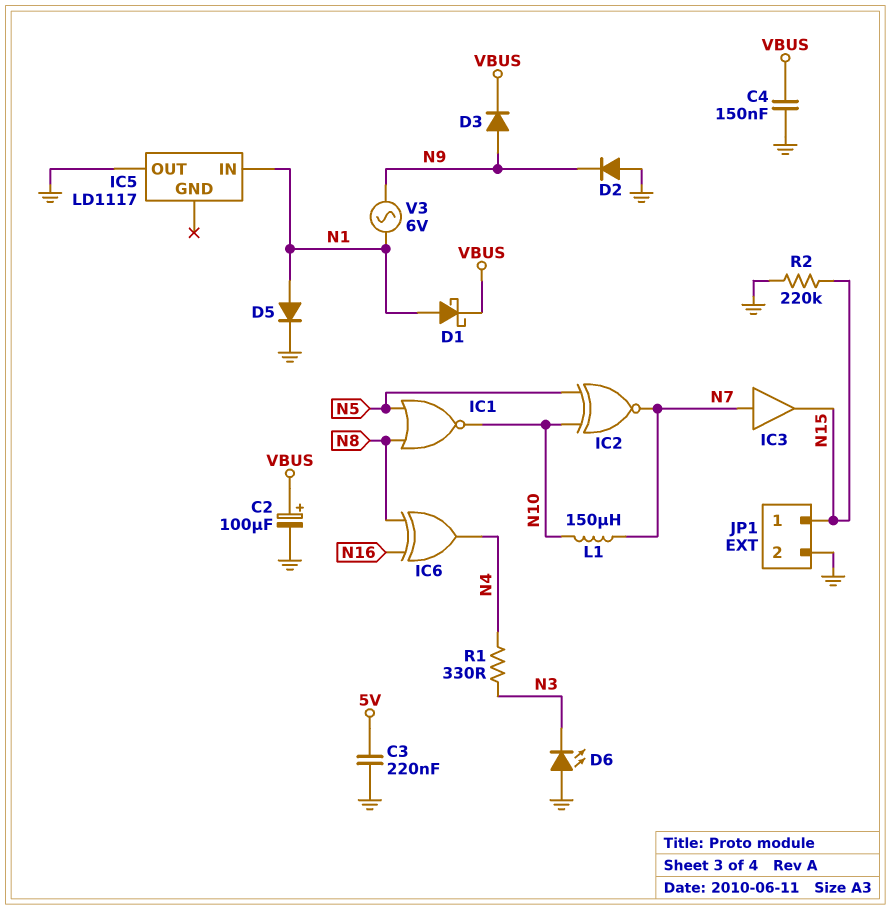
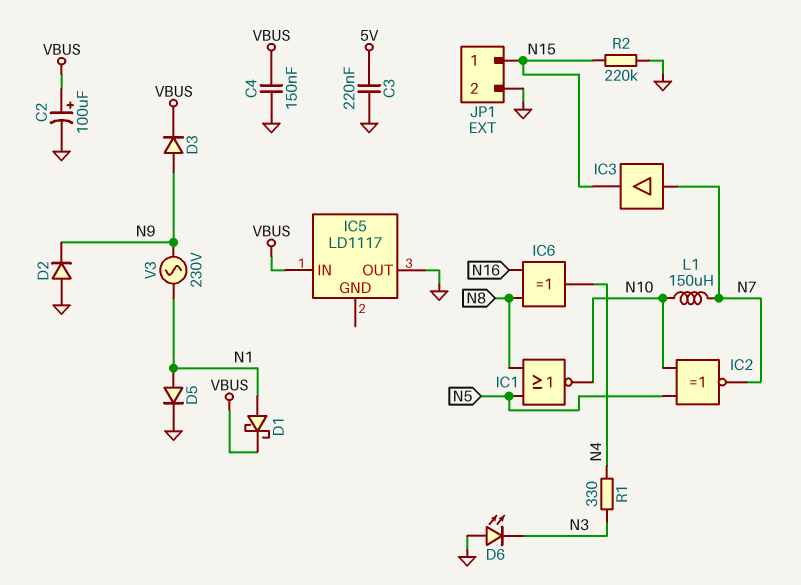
IC5 pin IN: N1 -> VBUS
V3: AC 6V (N1, N9) -> AC 230V (N1, N9)

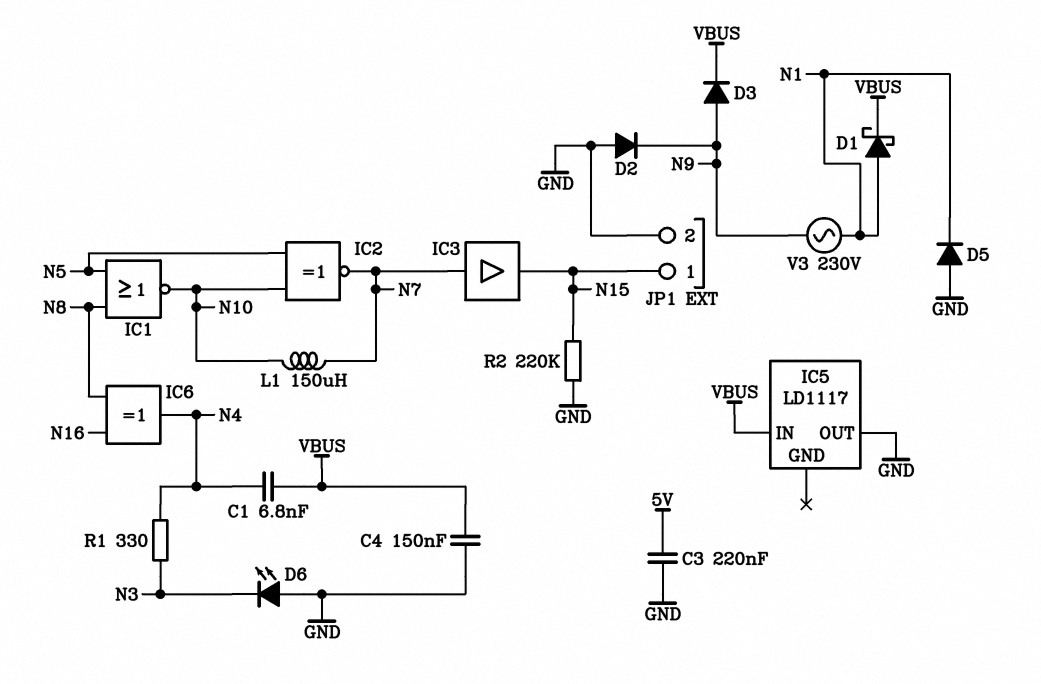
C1: none -> 6.8nF (N4, VBUS)
C2: 100uF (plus VBUS, minus GND) -> none
D5: diode (A N1, K GND) -> diode (A GND, K N1)

